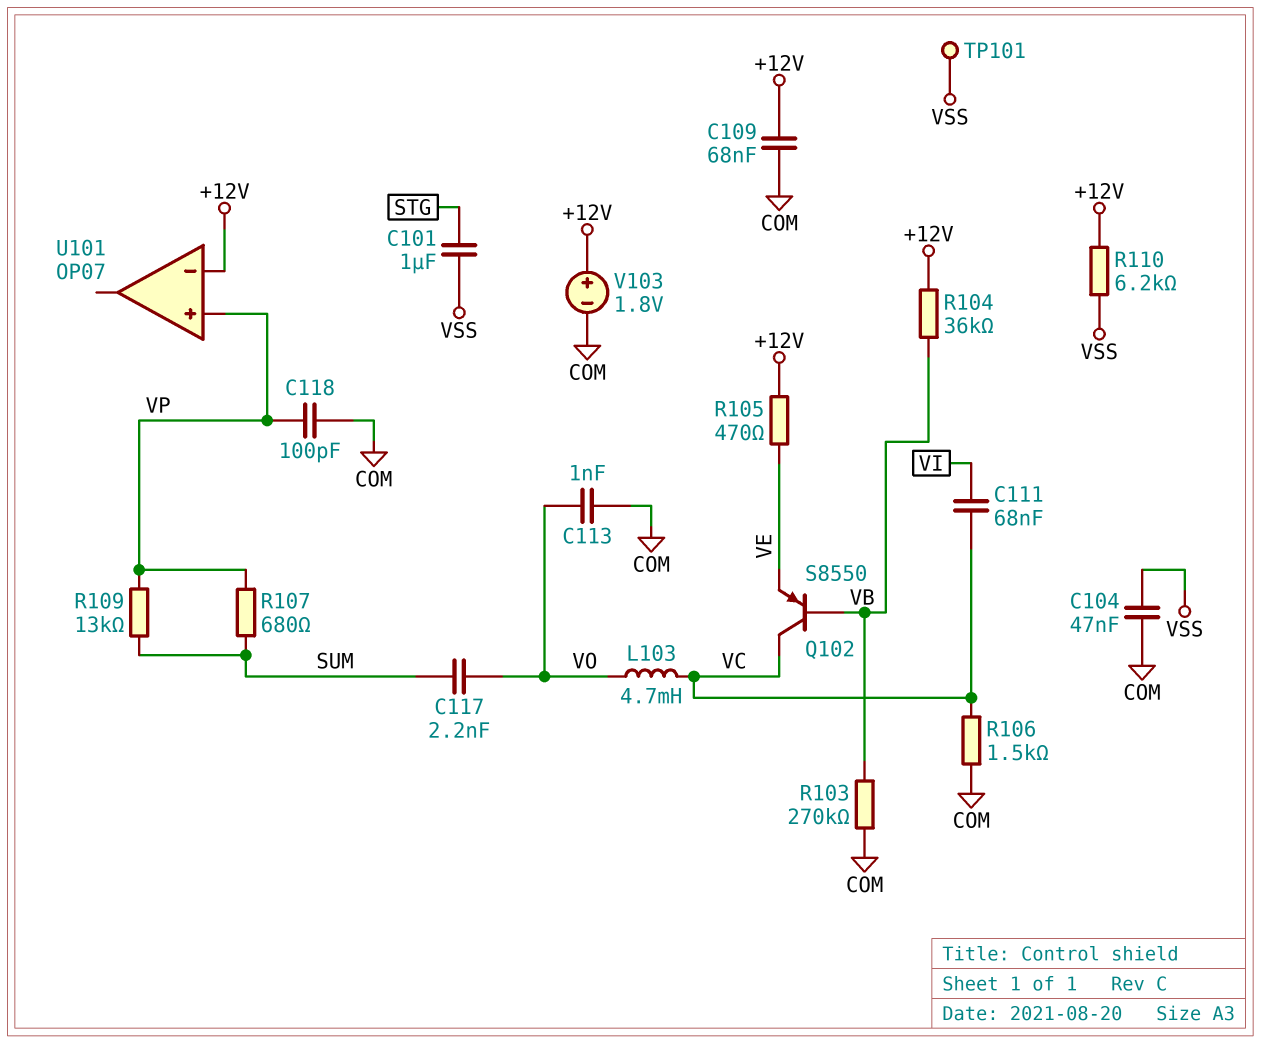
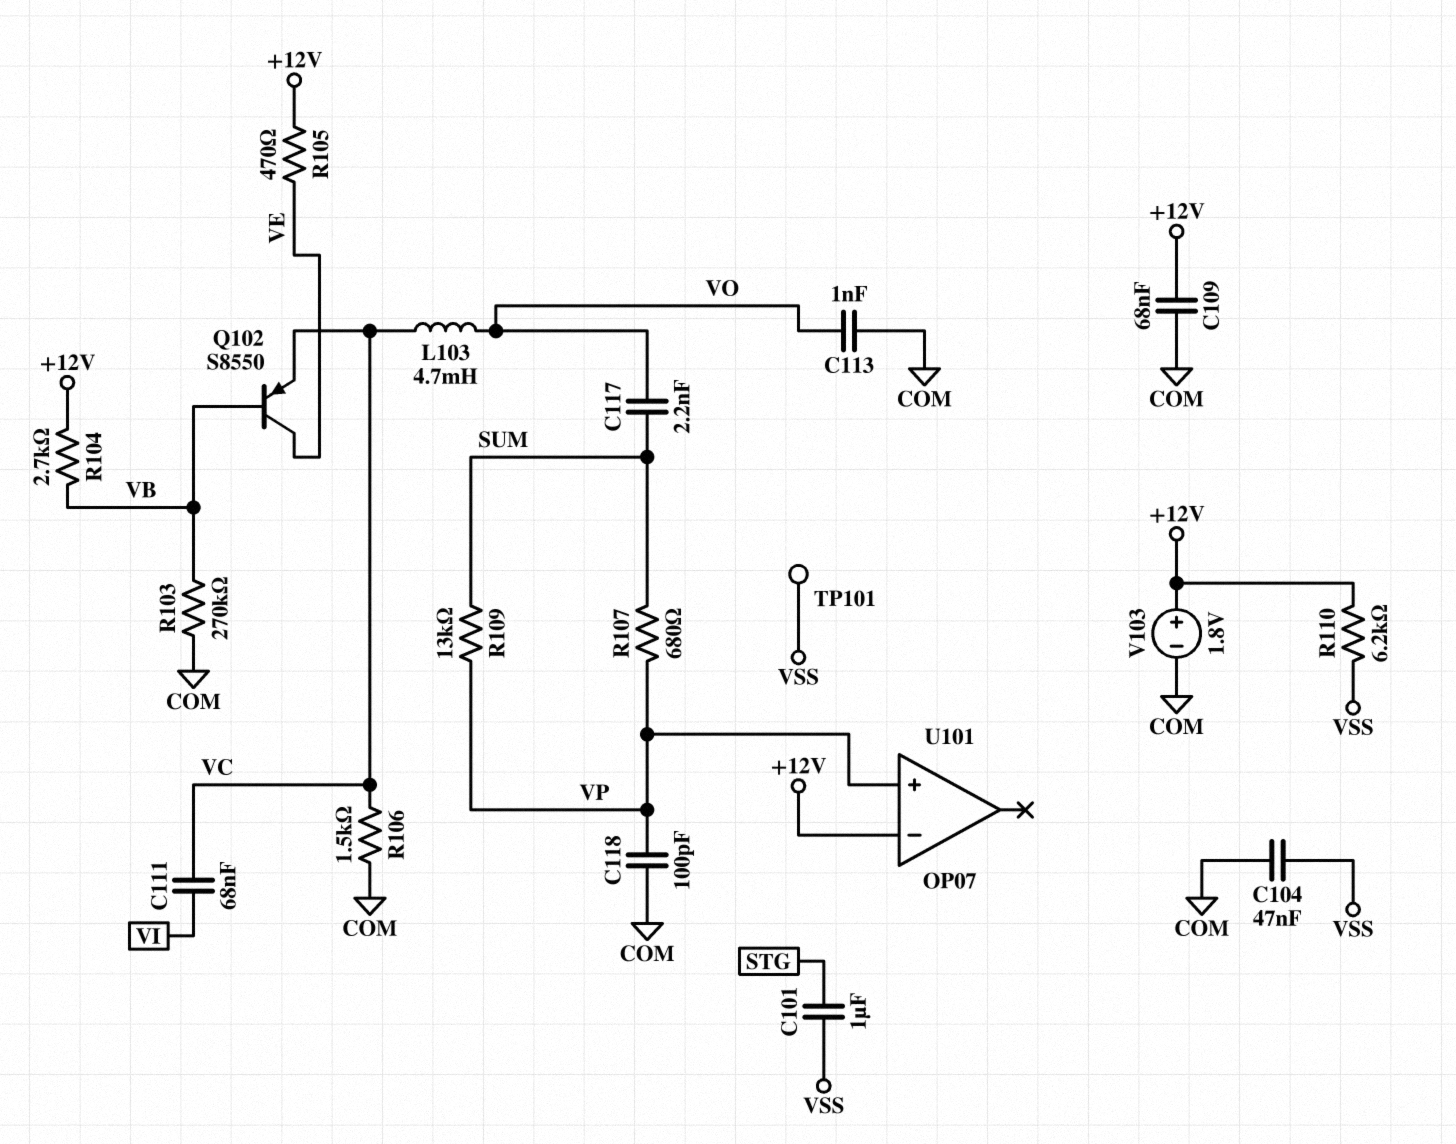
Q102: PNP S8550 (B VB, C VC, E VE) -> PNP S8550 (B VB, C VE, E VC)
R104: 36k (+12V, VB) -> 2.7k (+12V, VB)

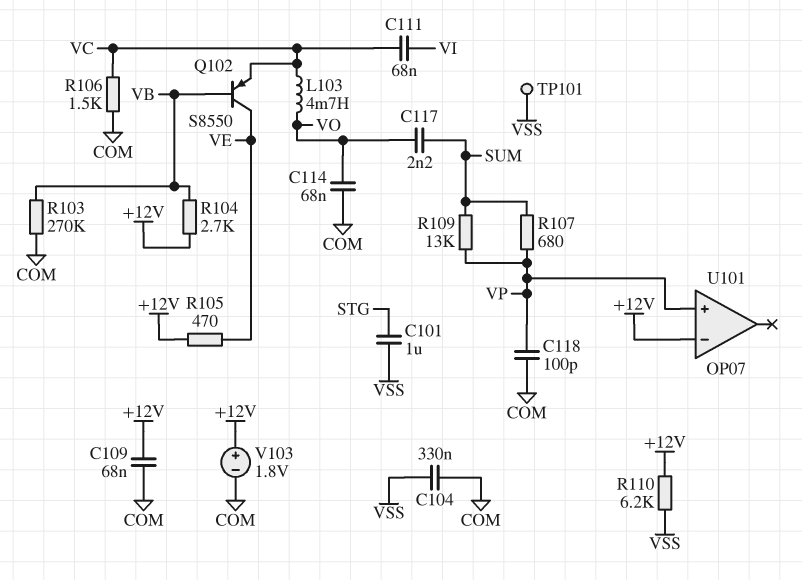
C104: 47nF (COM, VSS) -> 330nF (COM, VSS)
C113: 1nF (COM, VO) -> none
C114: none -> 68nF (COM, VO)

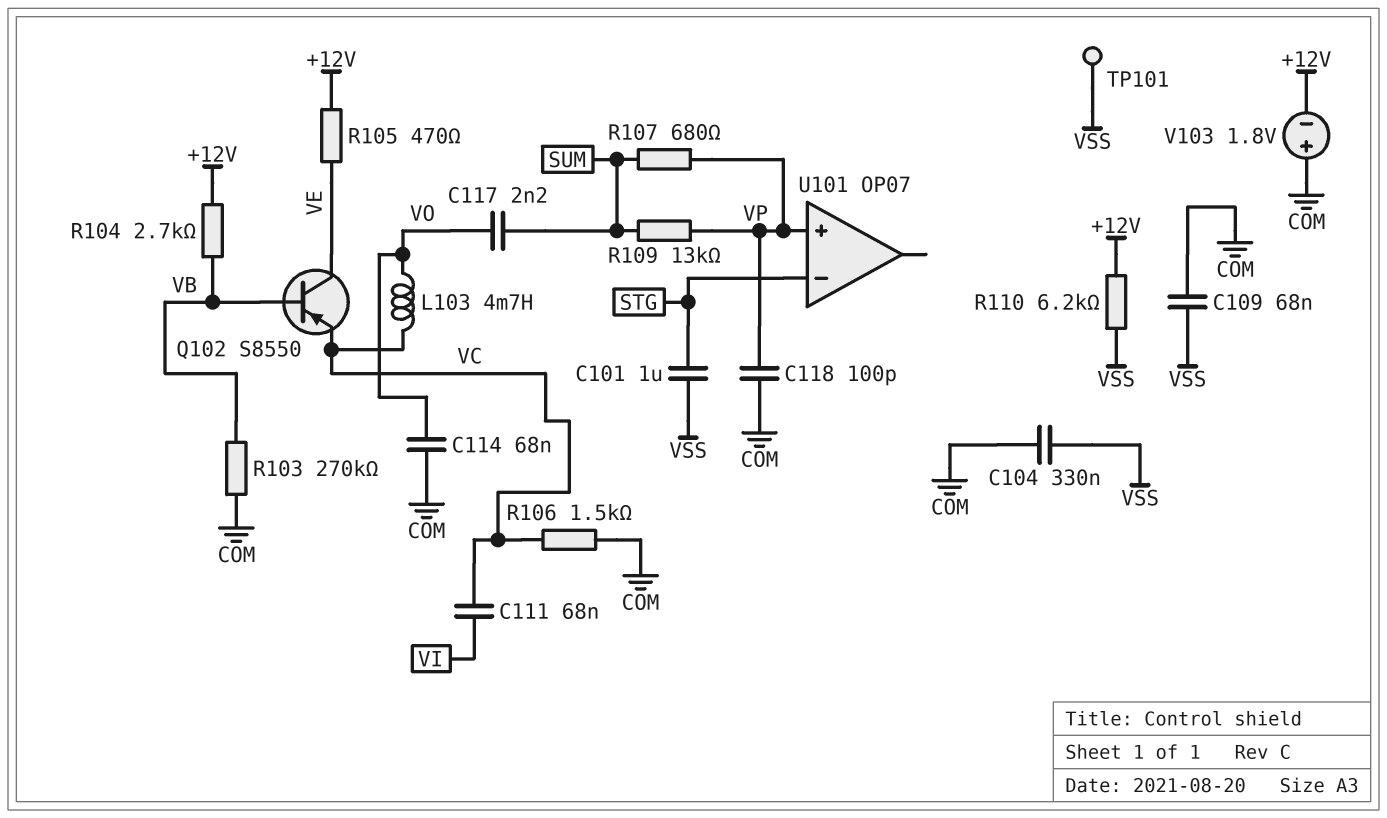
C109: 68nF (+12V, COM) -> 68nF (COM, VSS)
U101 pin in-: +12V -> STG
V103: 1.8V (plus +12V, minus COM) -> 1.8V (plus COM, minus +12V)

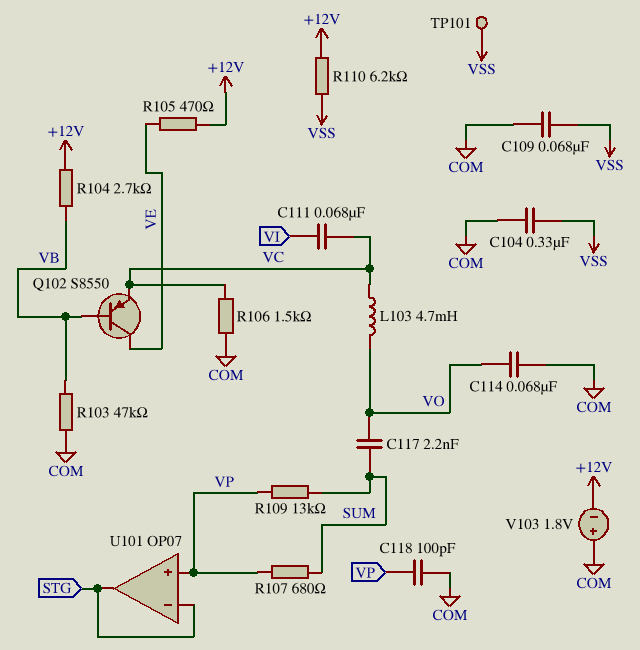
C101: 1uF (STG, VSS) -> none
R103: 270k (COM, VB) -> 47k (COM, VB)
U101 pin out: none -> STG

